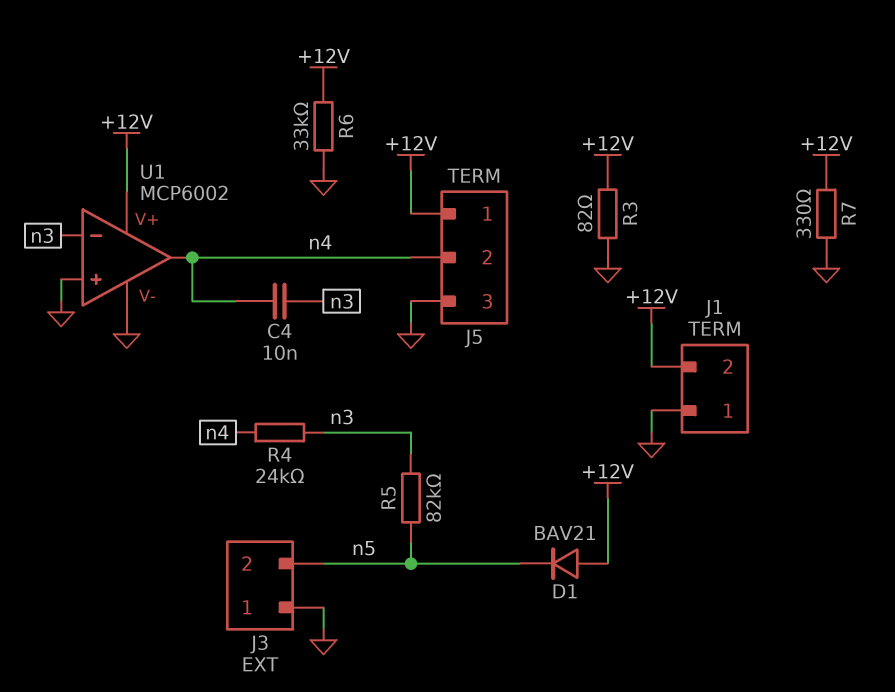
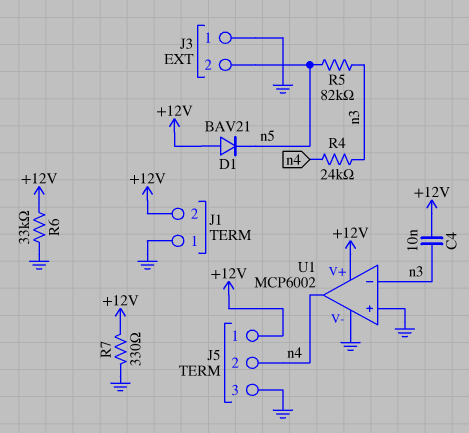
C4: 10nF (n3, n4) -> 10nF (+12V, n3)
R3: 82 (+12V, GND) -> none

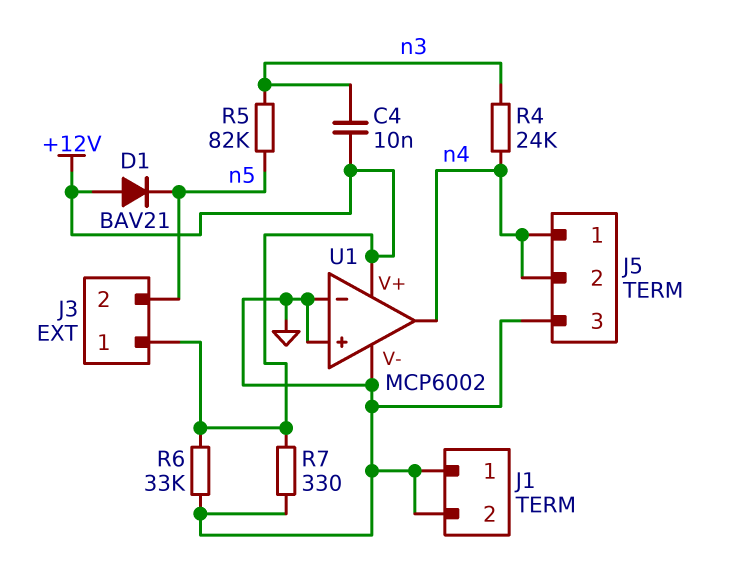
J1 pin 2: +12V -> GND
J3 pin 1: GND -> +12V
J5 pin 1: +12V -> n4
U1 pin in-: n3 -> GND

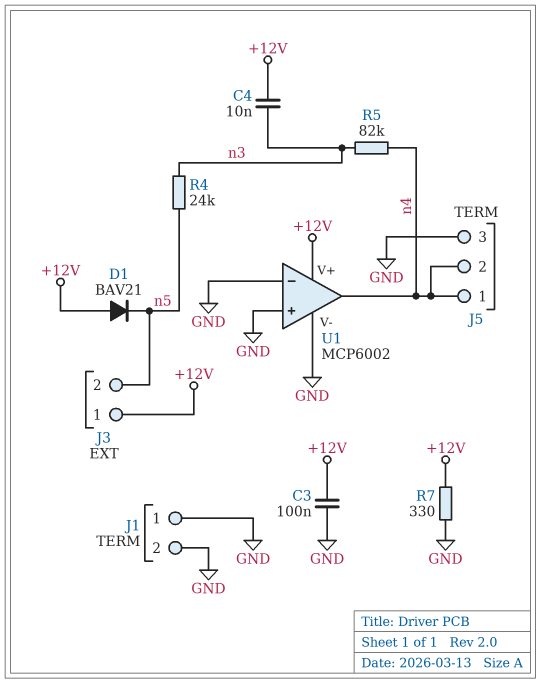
C3: none -> 100nF (+12V, GND)
R4: 24k (n3, n4) -> 24k (n3, n5)
R5: 82k (n3, n5) -> 82k (n3, n4)
R6: 33k (+12V, GND) -> none

